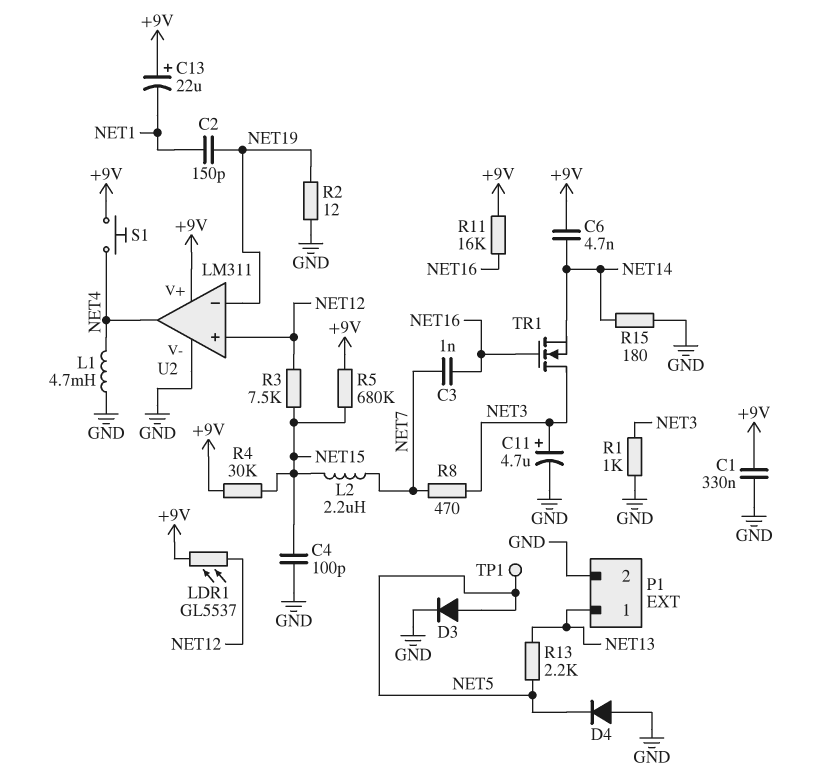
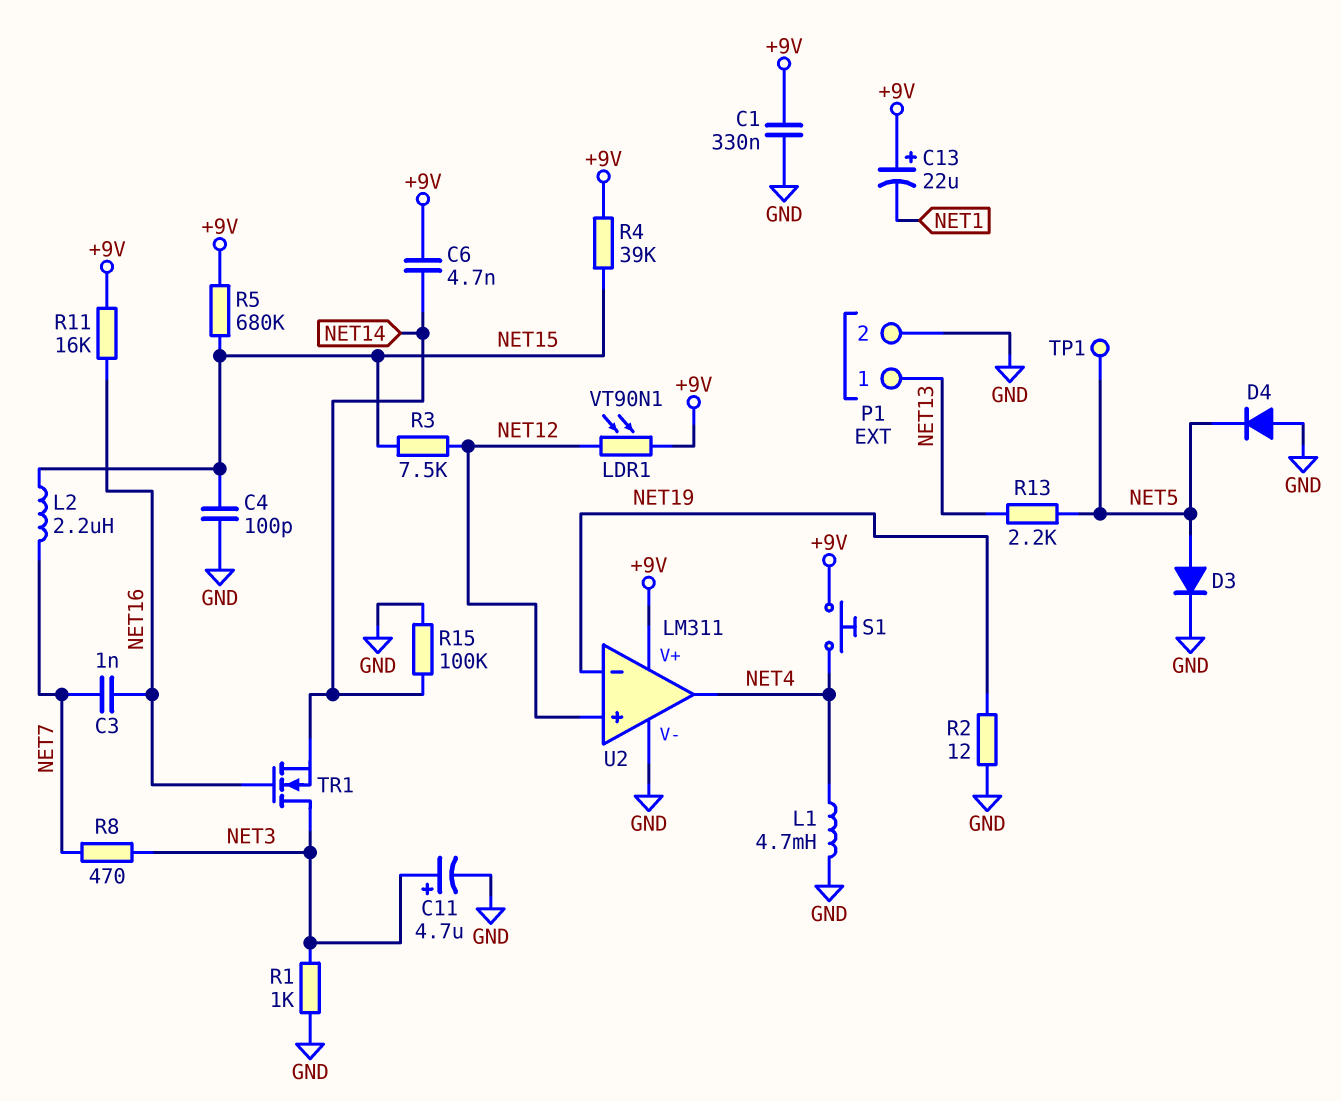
C2: 150pF (NET1, NET19) -> none
LDR1: GL5537 (+9V, NET12) -> VT90N1 (+9V, NET12)
R4: 30k (+9V, NET15) -> 39k (+9V, NET15)
R15: 180 (GND, NET14) -> 100k (GND, NET14)

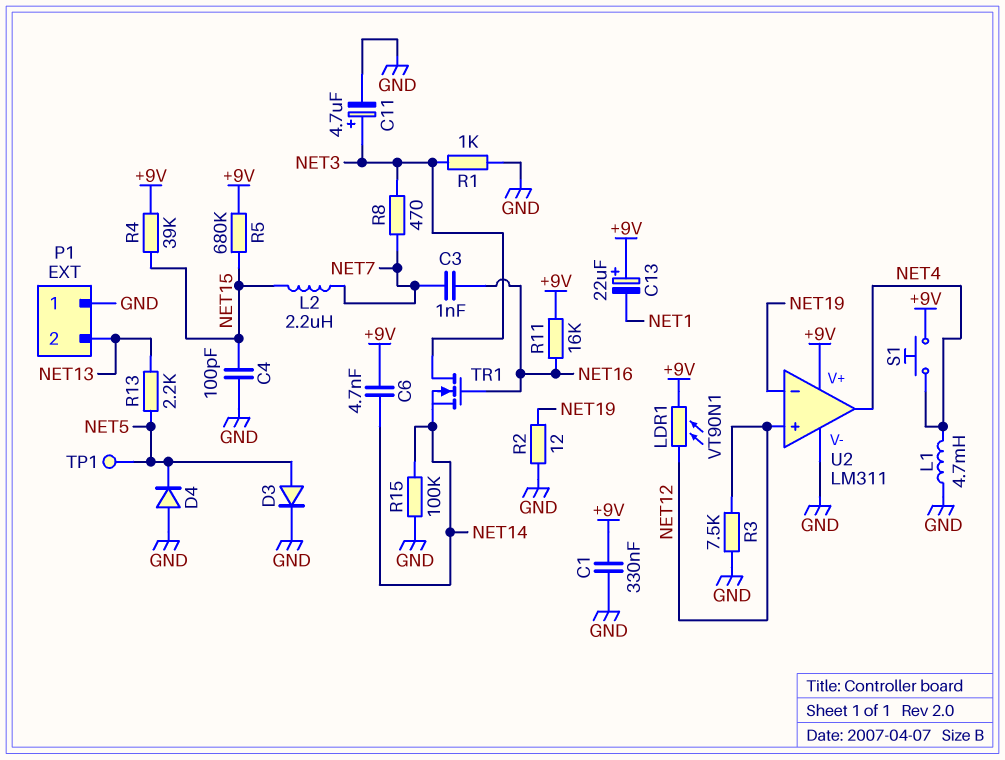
P1 pin 1: NET13 -> GND
P1 pin 2: GND -> NET13
R3: 7.5k (NET12, NET15) -> 7.5k (GND, NET12)

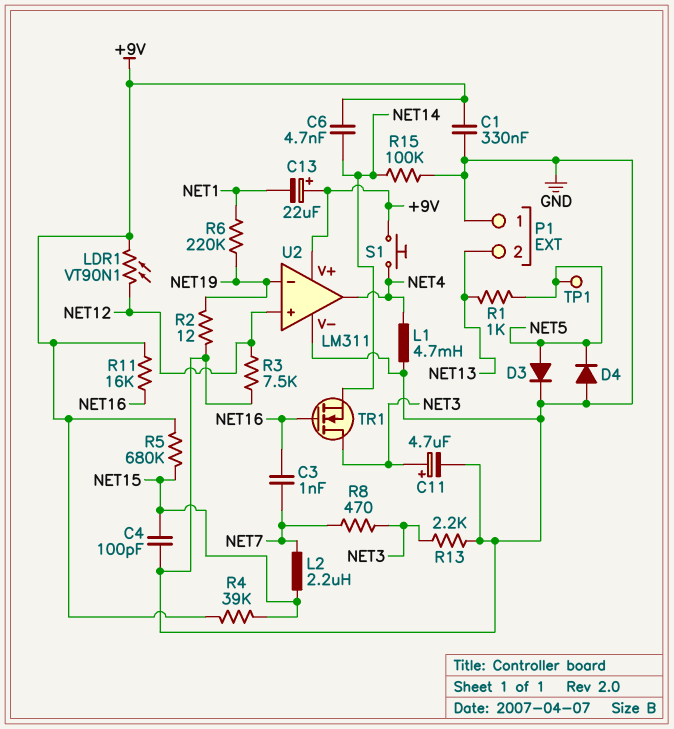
R1: 1k (GND, NET3) -> 1k (NET5, NET13)
R6: none -> 220k (NET1, NET19)
R13: 2.2k (NET5, NET13) -> 2.2k (GND, NET3)

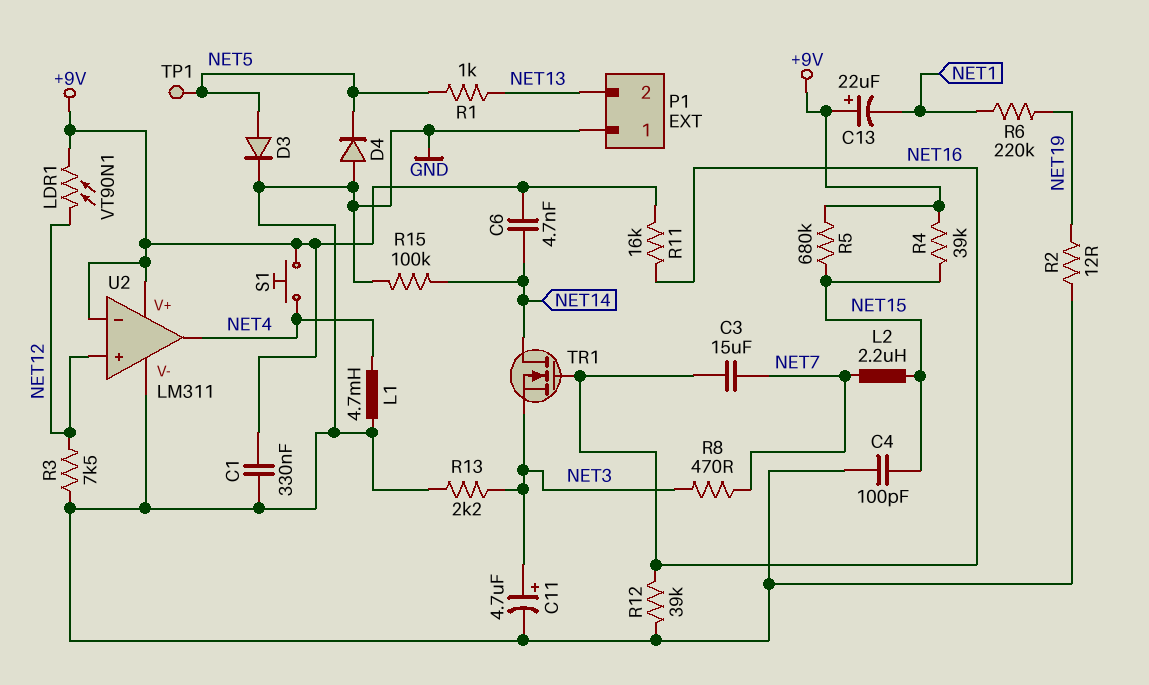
C3: 1nF (NET7, NET16) -> 15uF (NET7, NET16)
R12: none -> 39k (GND, NET16)
TR1: NMOS (G NET16, D NET3, S NET14) -> NMOS (G NET16, D NET14, S NET3)
U2 pin in-: NET19 -> +9V

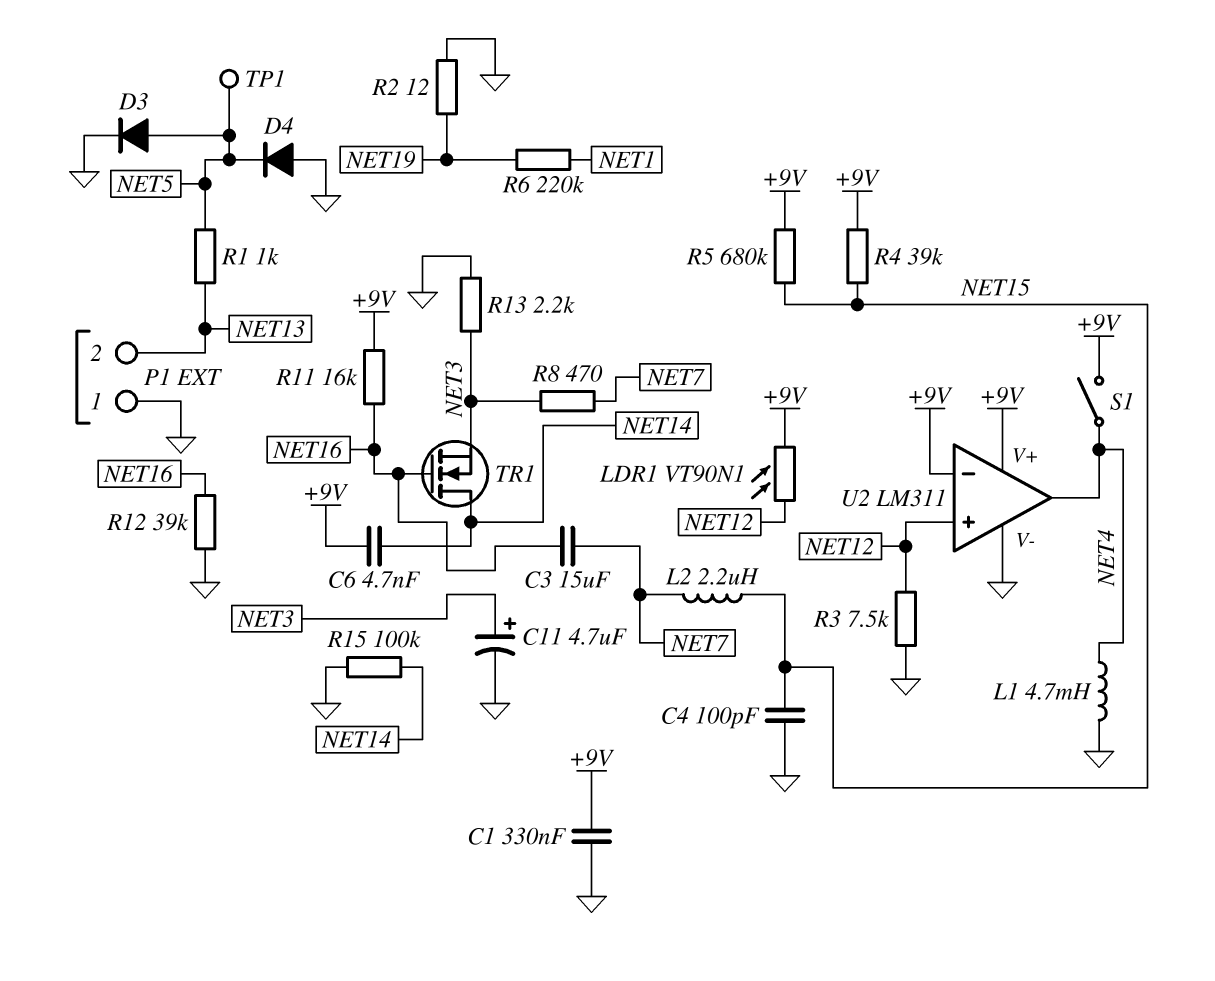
C13: 22uF (plus +9V, minus NET1) -> none
S1: button (+9V, NET4) -> switch (+9V, NET4)

